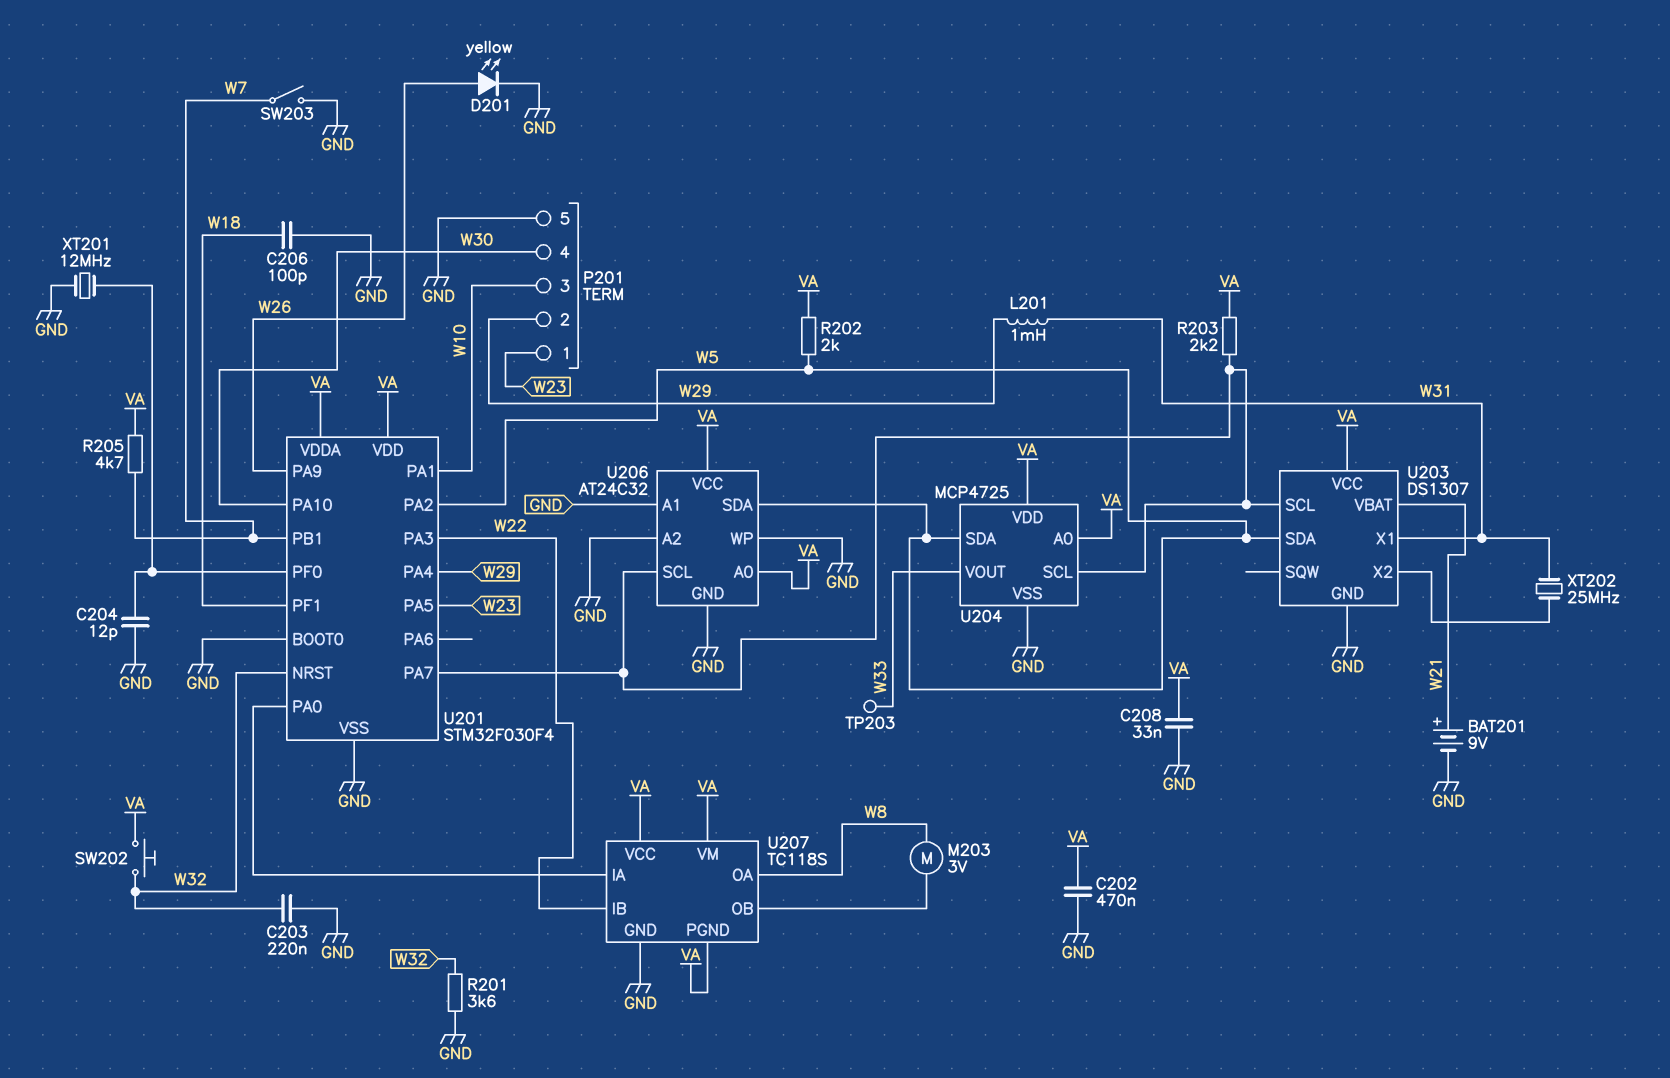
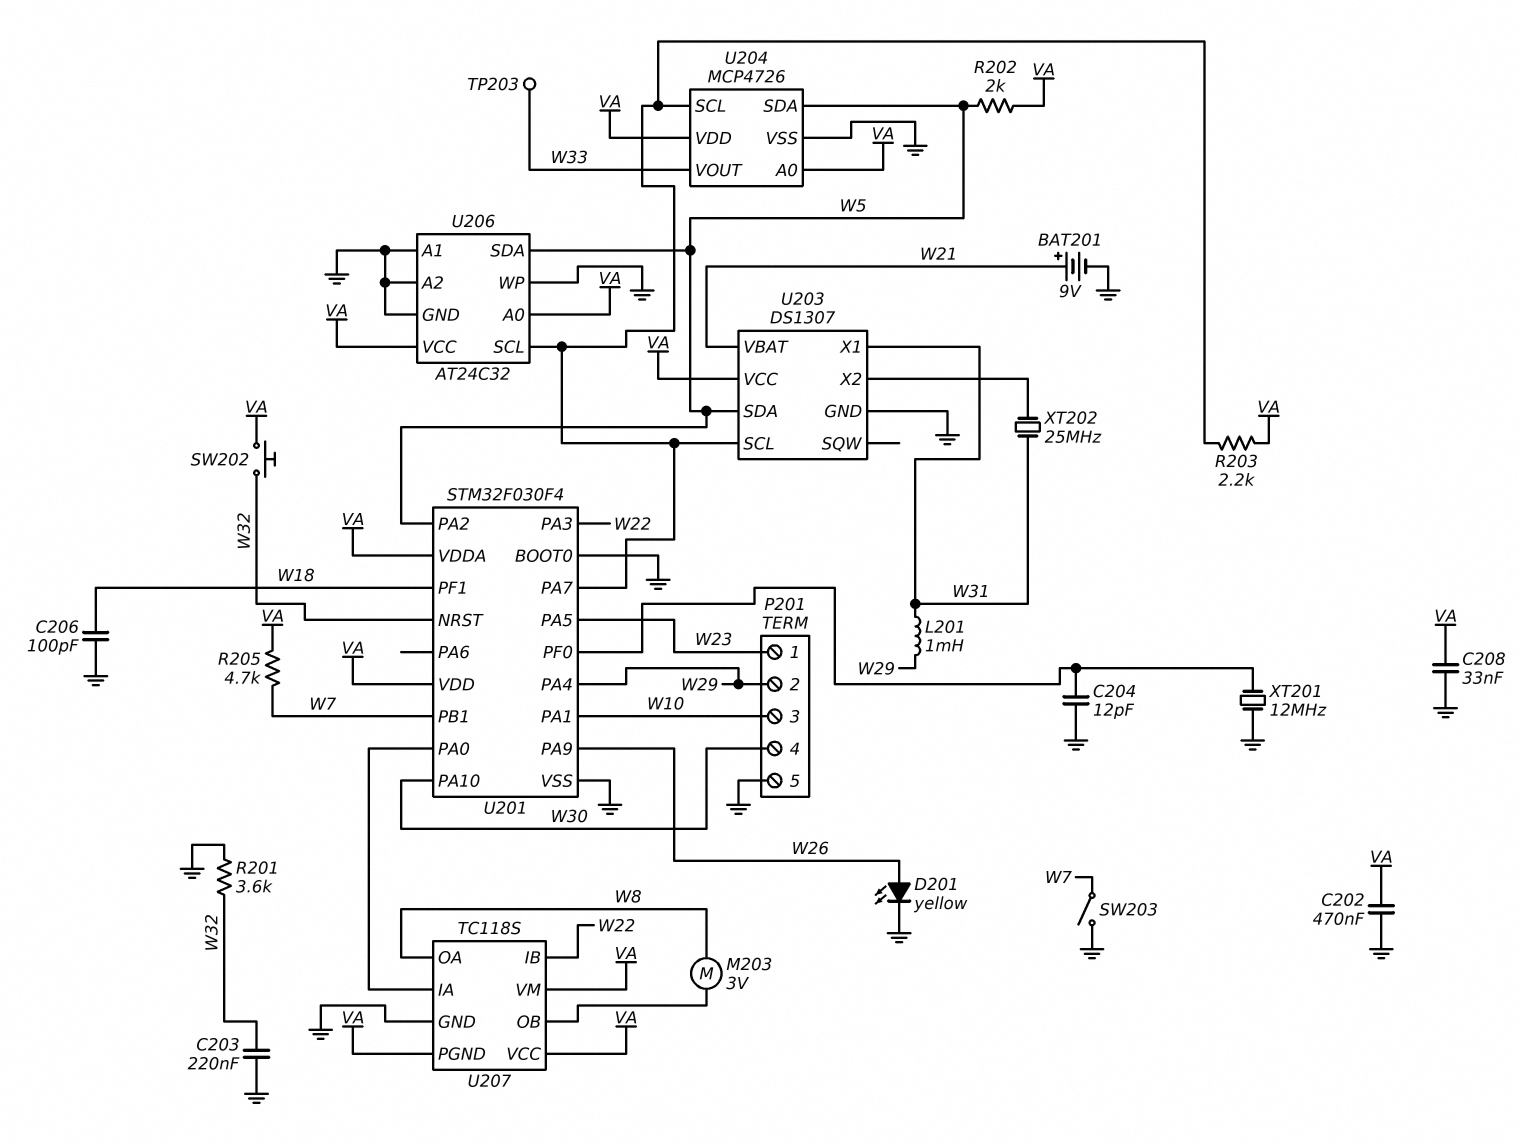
U204: MCP4725 -> MCP4726

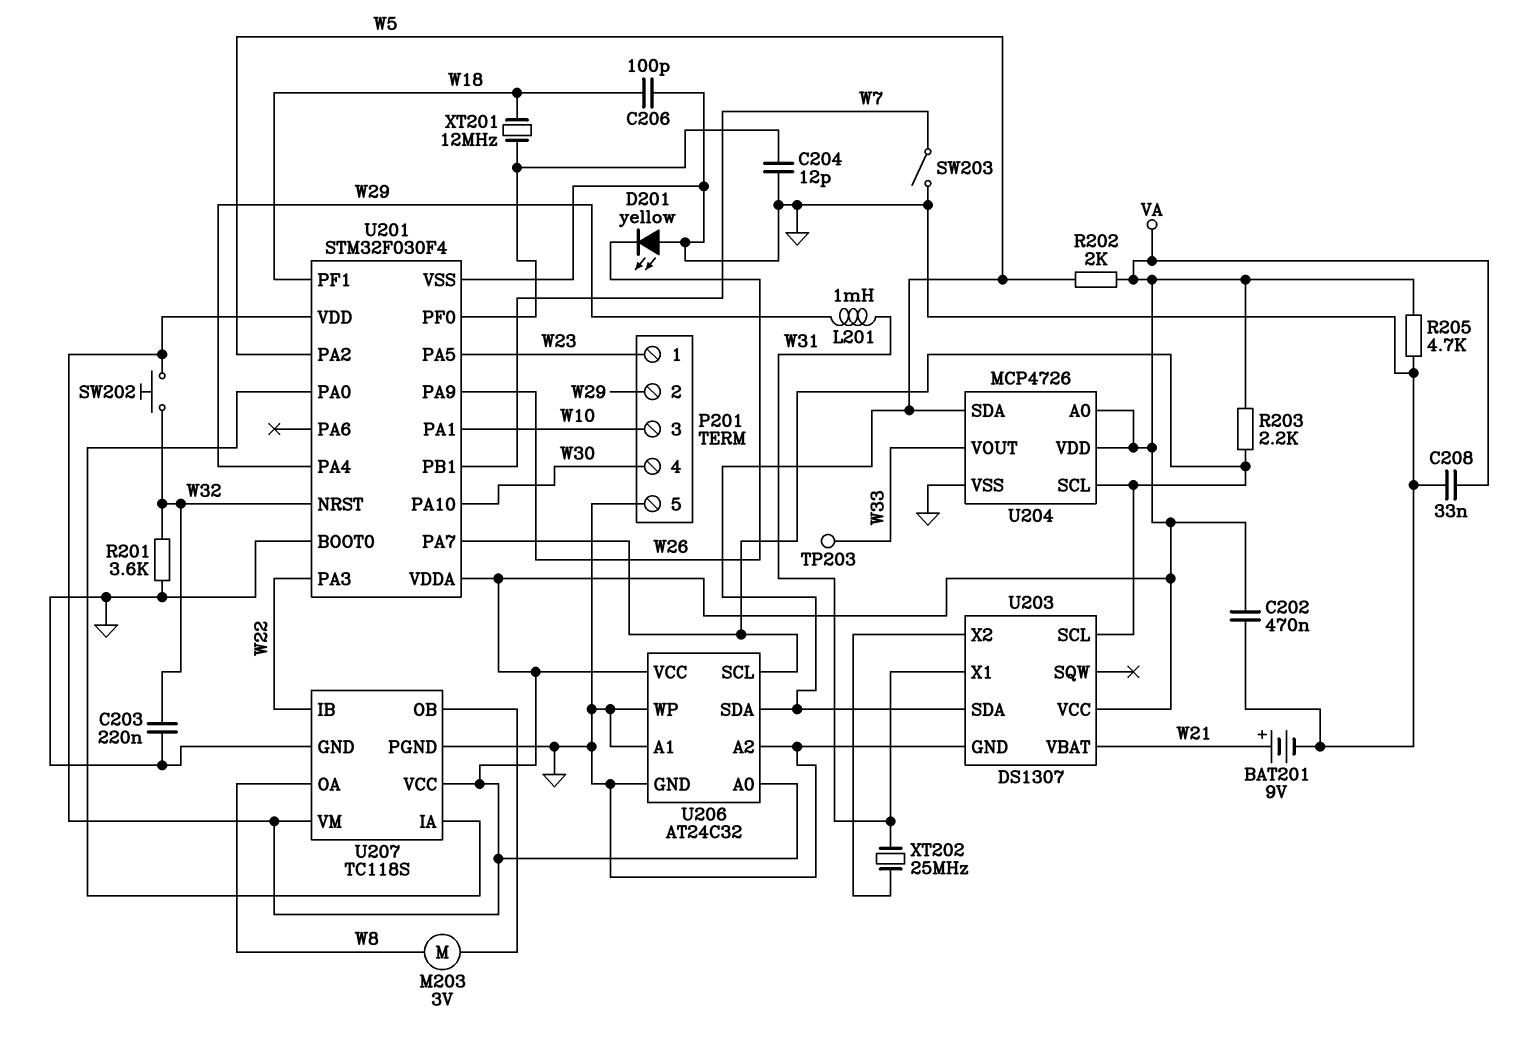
D201: LED yellow (A W26, K GND) -> LED yellow (A GND, K W26)
R205: 4.7k (VA, W7) -> 4.7k (GND, VA)
U207 pin PGND: VA -> GND
XT201: 12MHz (GND, U201/PF0) -> 12MHz (U201/PF0, W18)

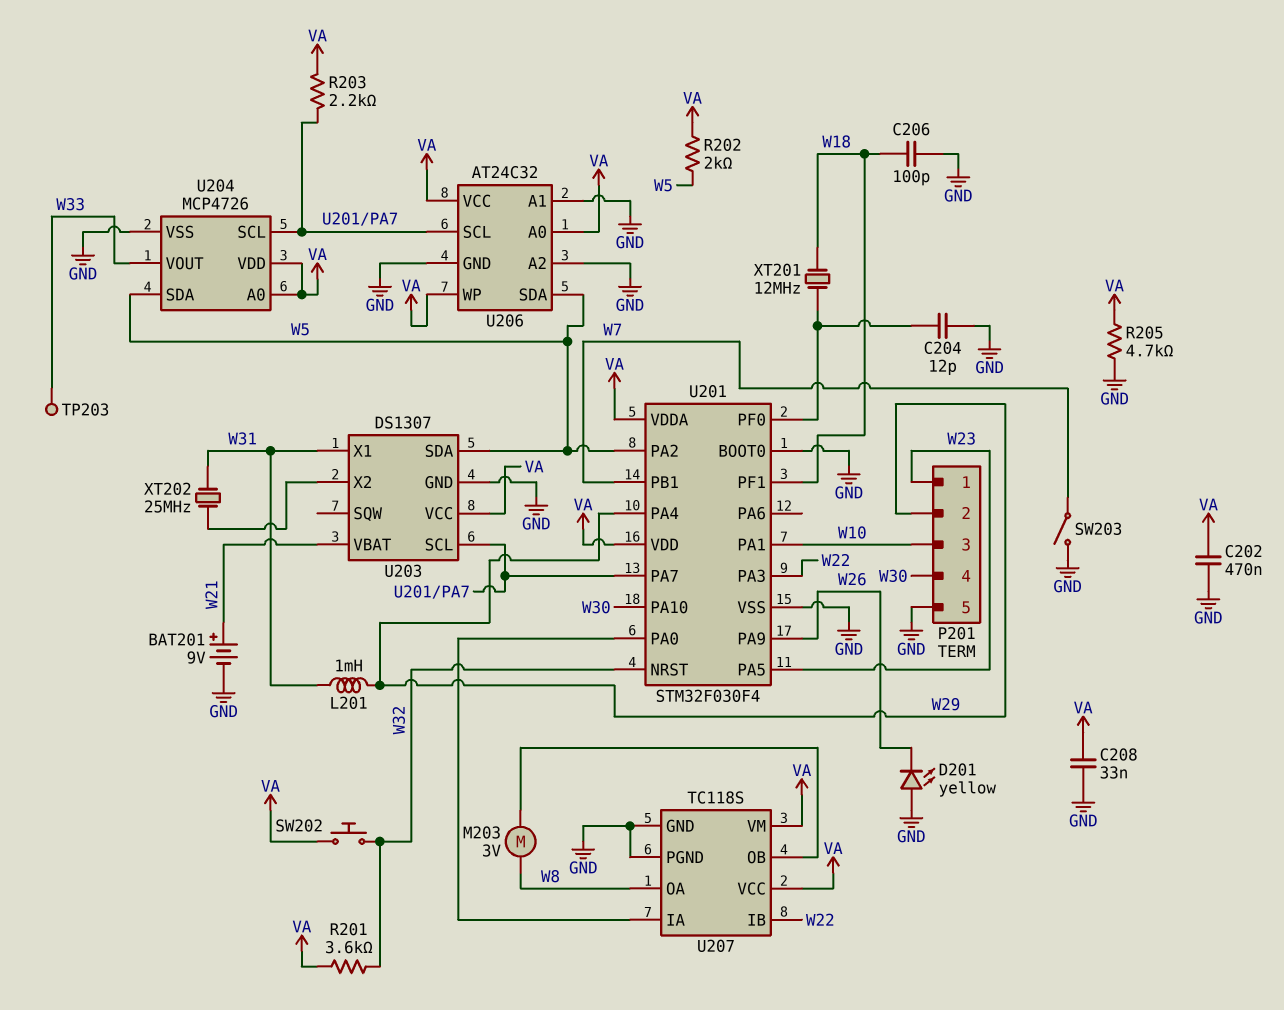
C203: 220nF (GND, W32) -> none
R201: 3.6k (GND, W32) -> 3.6k (VA, W32)
U206 pin WP: GND -> VA

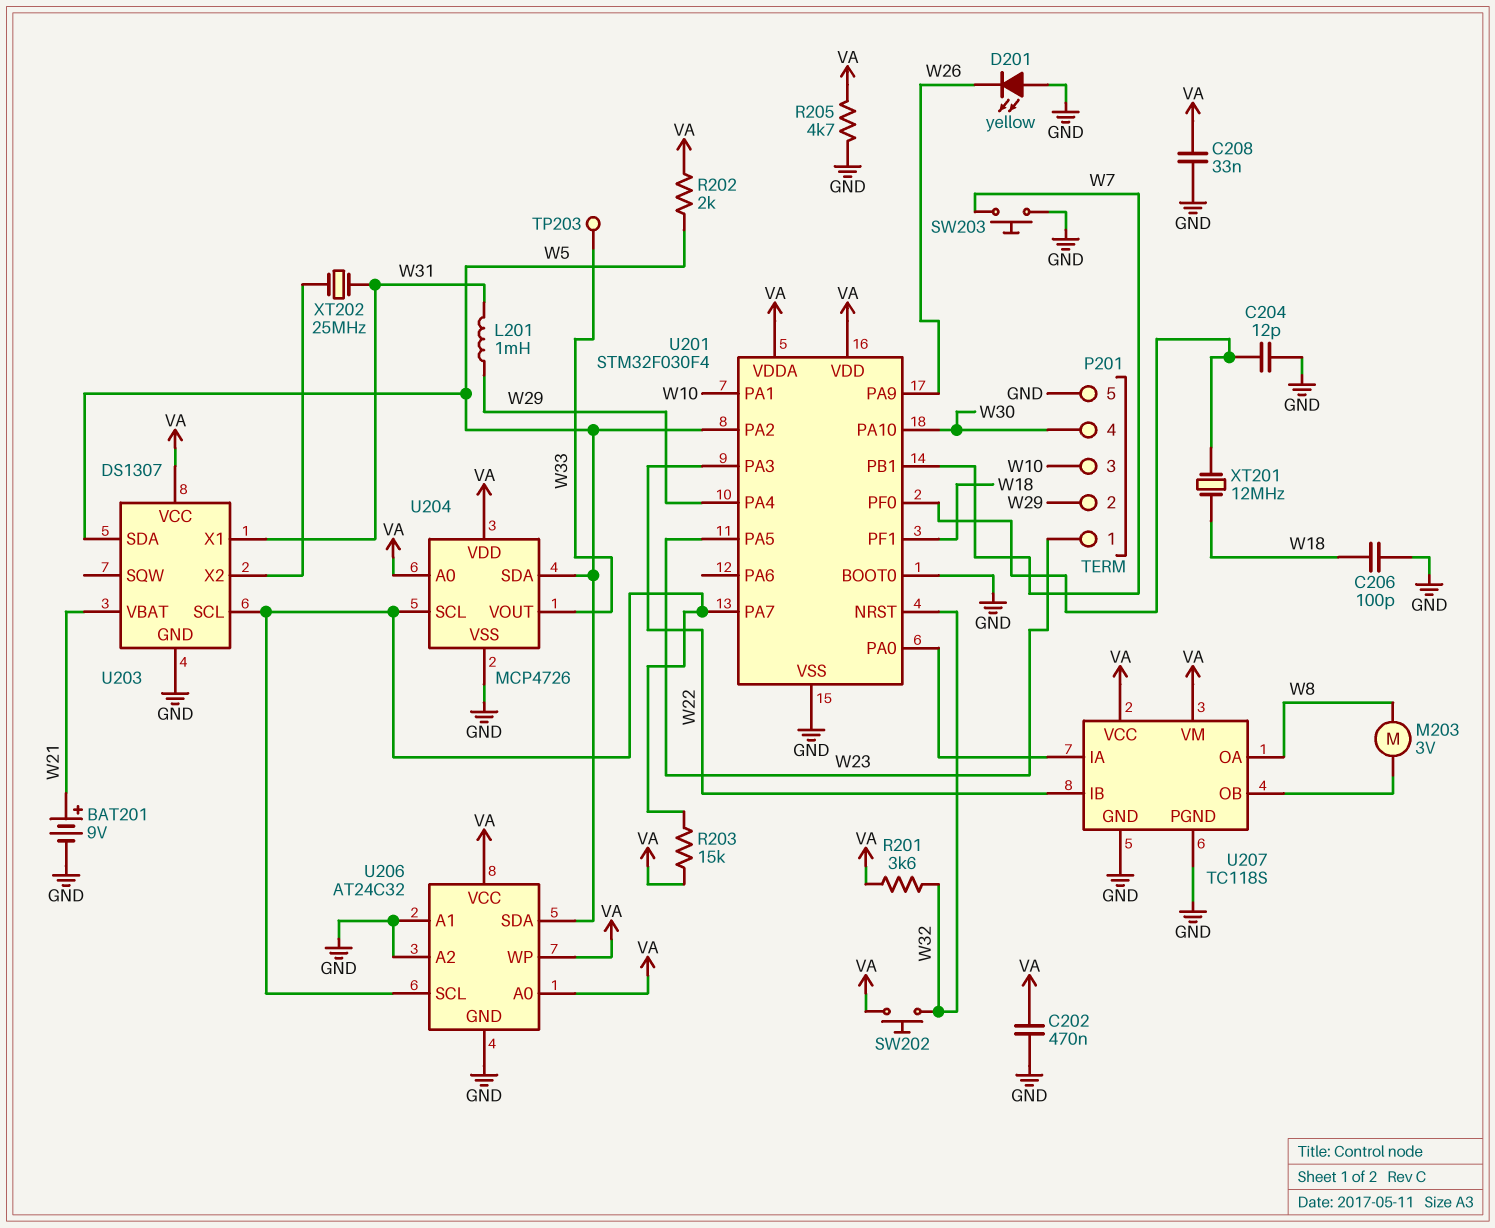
R203: 2.2k (U201/PA7, VA) -> 15k (U201/PA7, VA)
SW203: switch (GND, W7) -> button (GND, W7)

